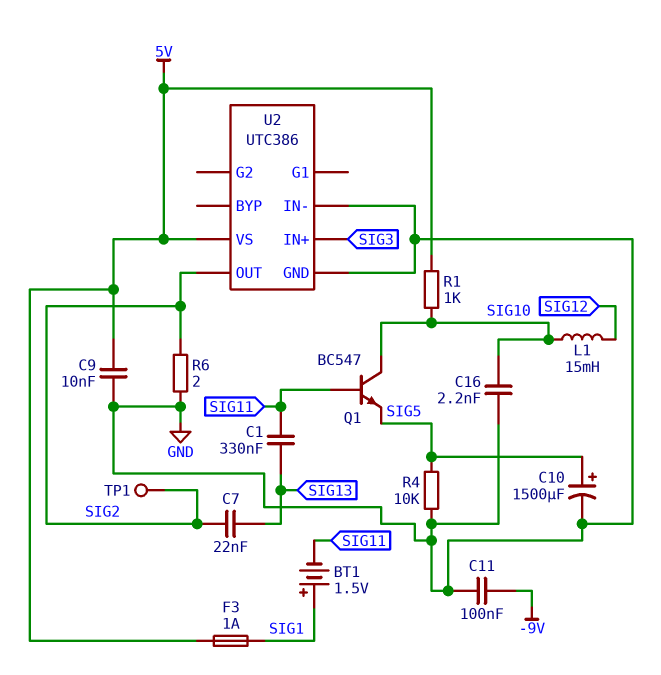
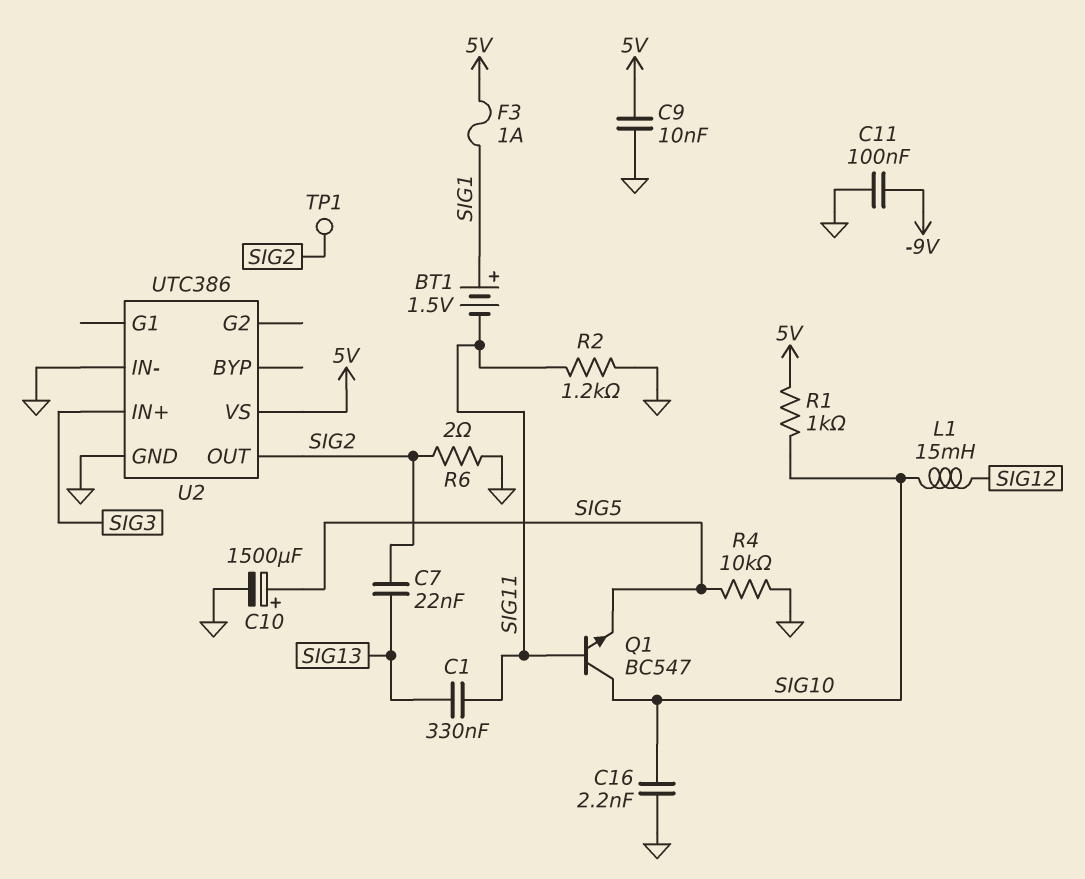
R2: none -> 1.2k (GND, SIG11)

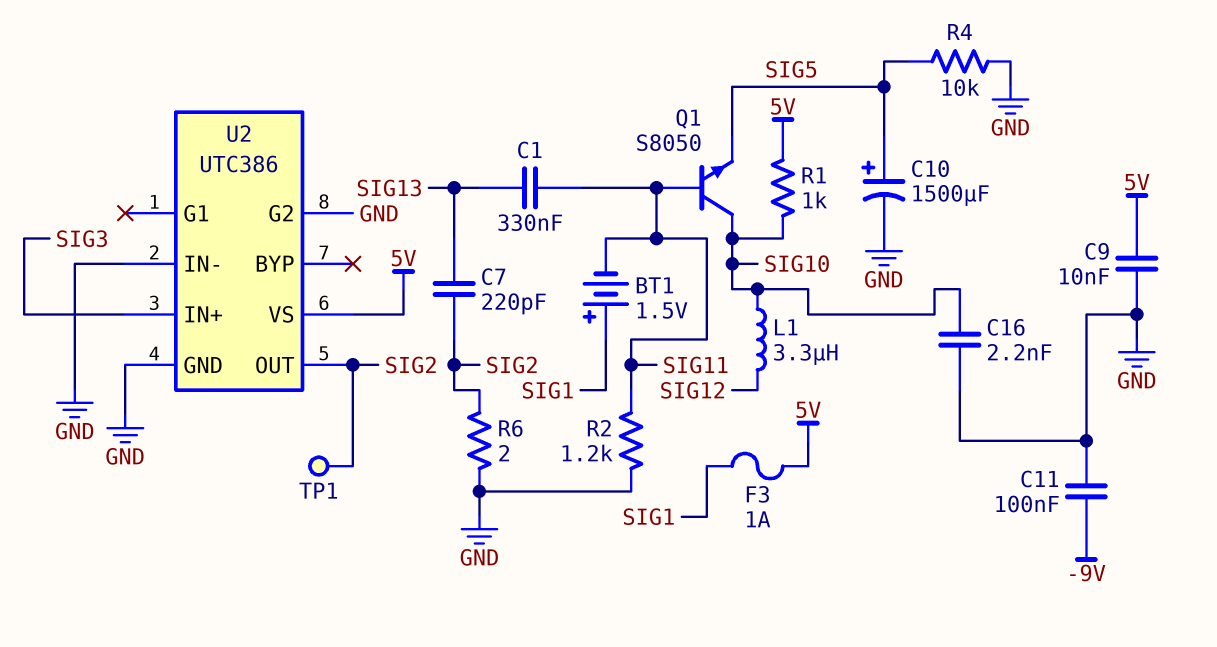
C7: 22nF (SIG2, SIG13) -> 220pF (SIG2, SIG13)
L1: 15mH (SIG10, SIG12) -> 3.3uH (SIG10, SIG12)
Q1: NPN BC547 (B SIG11, C SIG10, E SIG5) -> NPN S8050 (B SIG11, C SIG10, E SIG5)
U2 pin G2: none -> GND

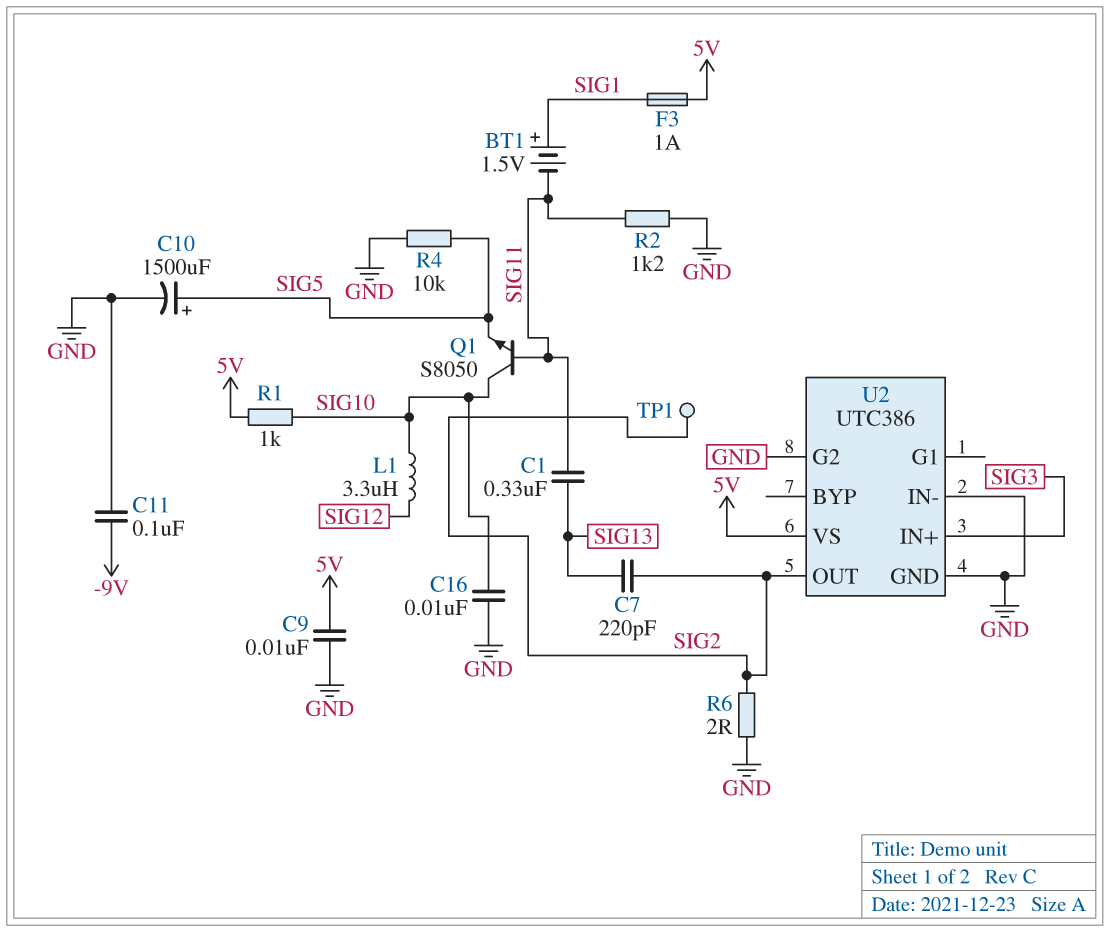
C16: 2.2nF (GND, SIG10) -> 10nF (GND, SIG10)

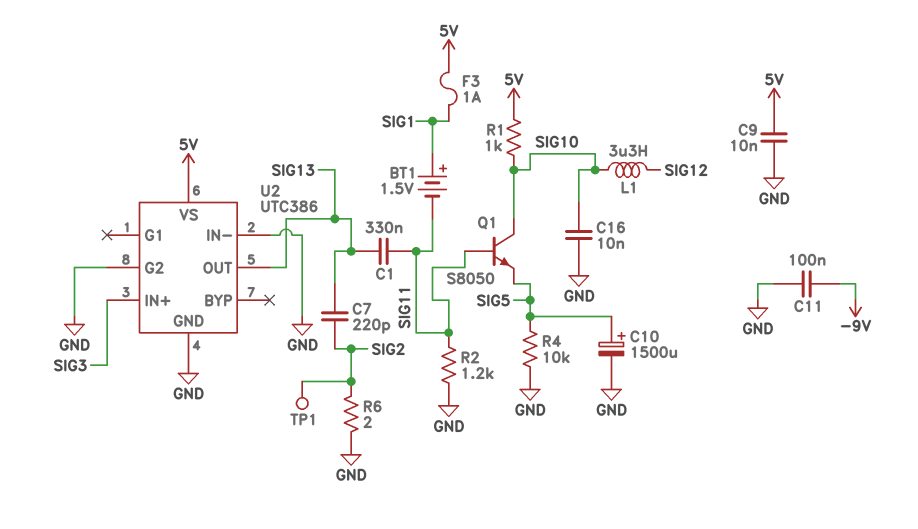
U2 pin OUT: SIG2 -> SIG13

